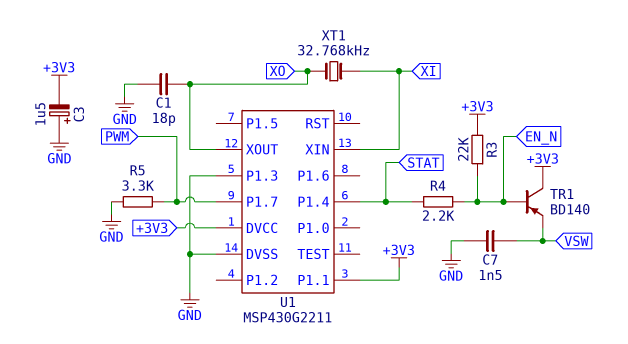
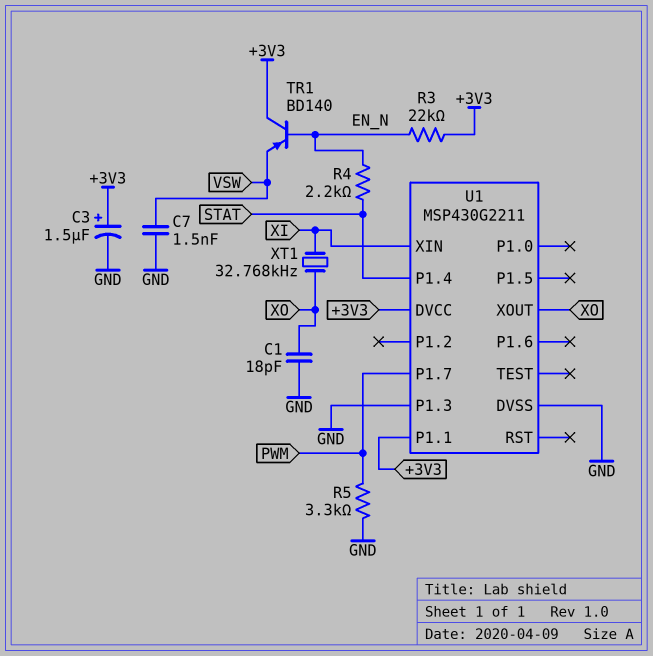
C3: 1.5uF (plus GND, minus +3V3) -> 1.5uF (plus +3V3, minus GND)

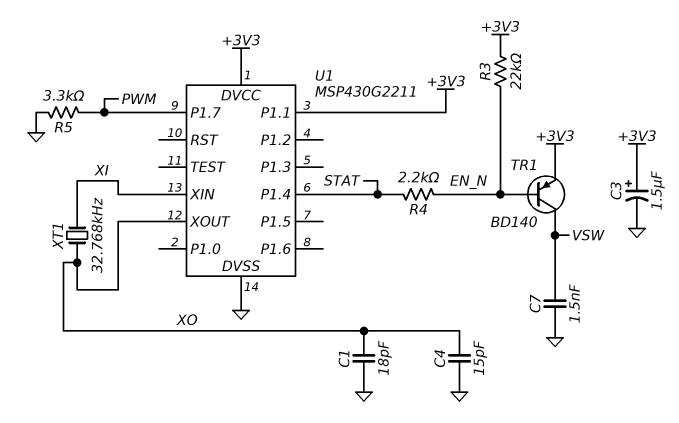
C4: none -> 15pF (GND, XO)
TR1: PNP BD140 (B EN_N, C +3V3, E VSW) -> PNP BD140 (B EN_N, C VSW, E +3V3)
U1 pin P1.3: GND -> none

